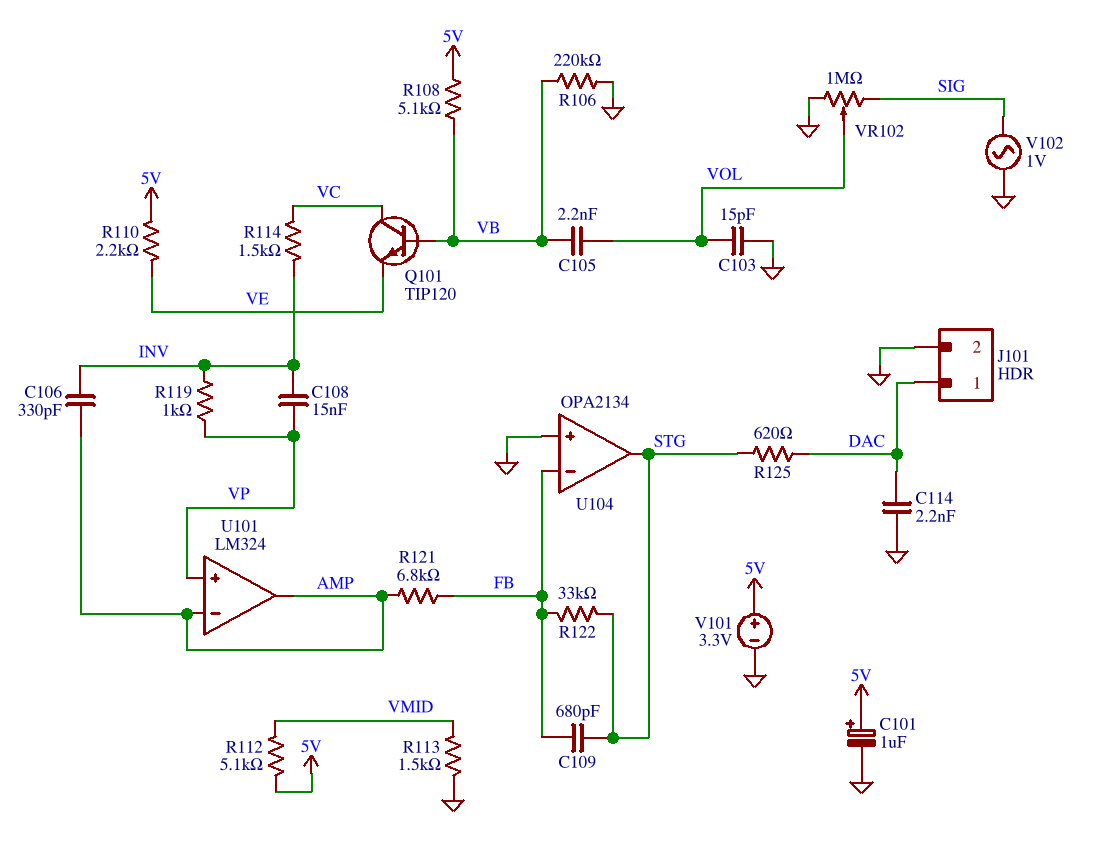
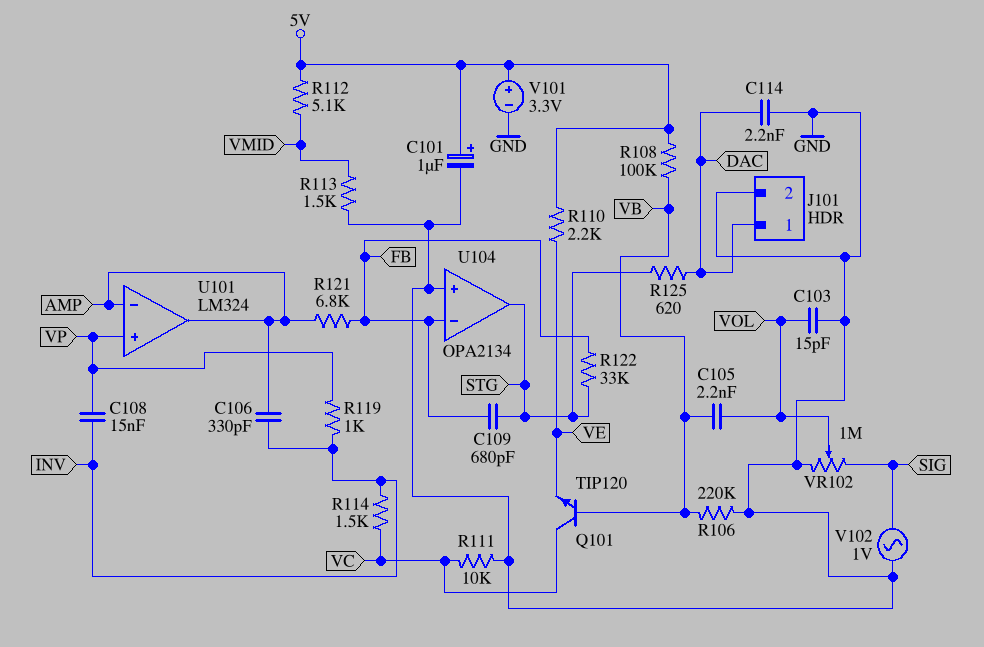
R108: 5.1k (5V, VB) -> 100k (5V, VB)
R111: none -> 10k (GND, VC)

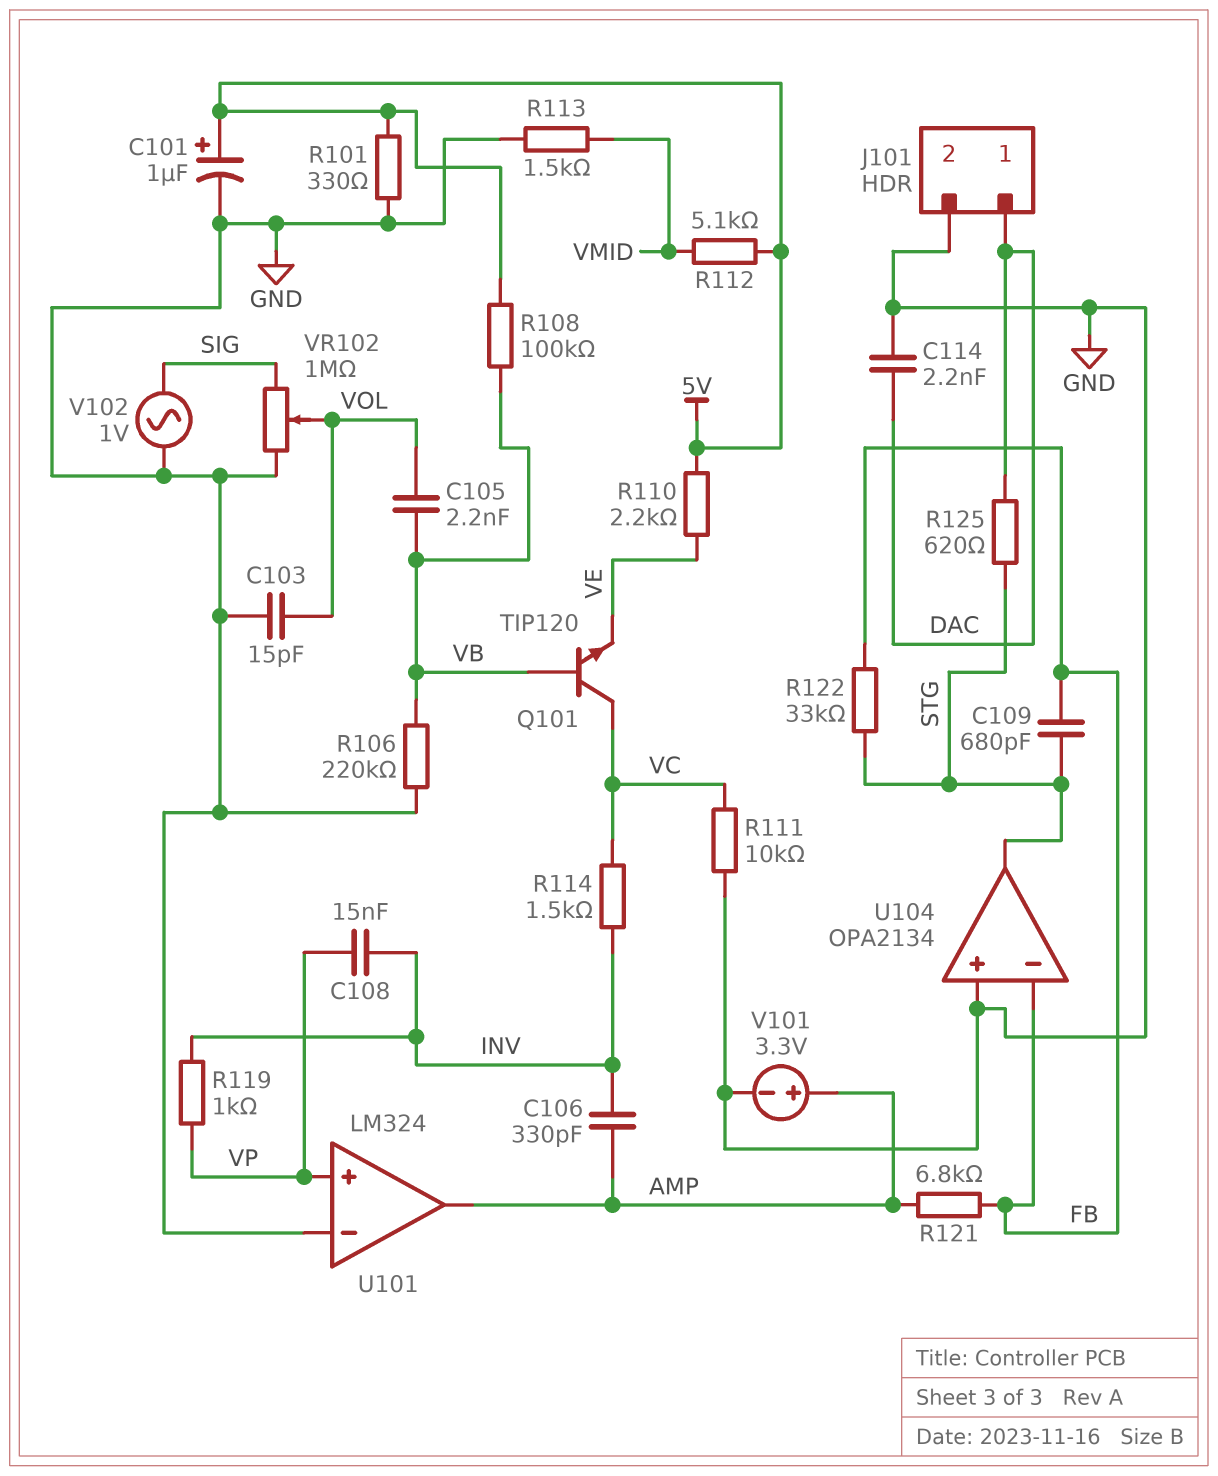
R101: none -> 330 (5V, GND)
U101 pin in-: AMP -> GND
V101: 3.3V (plus 5V, minus GND) -> 3.3V (plus AMP, minus GND)

